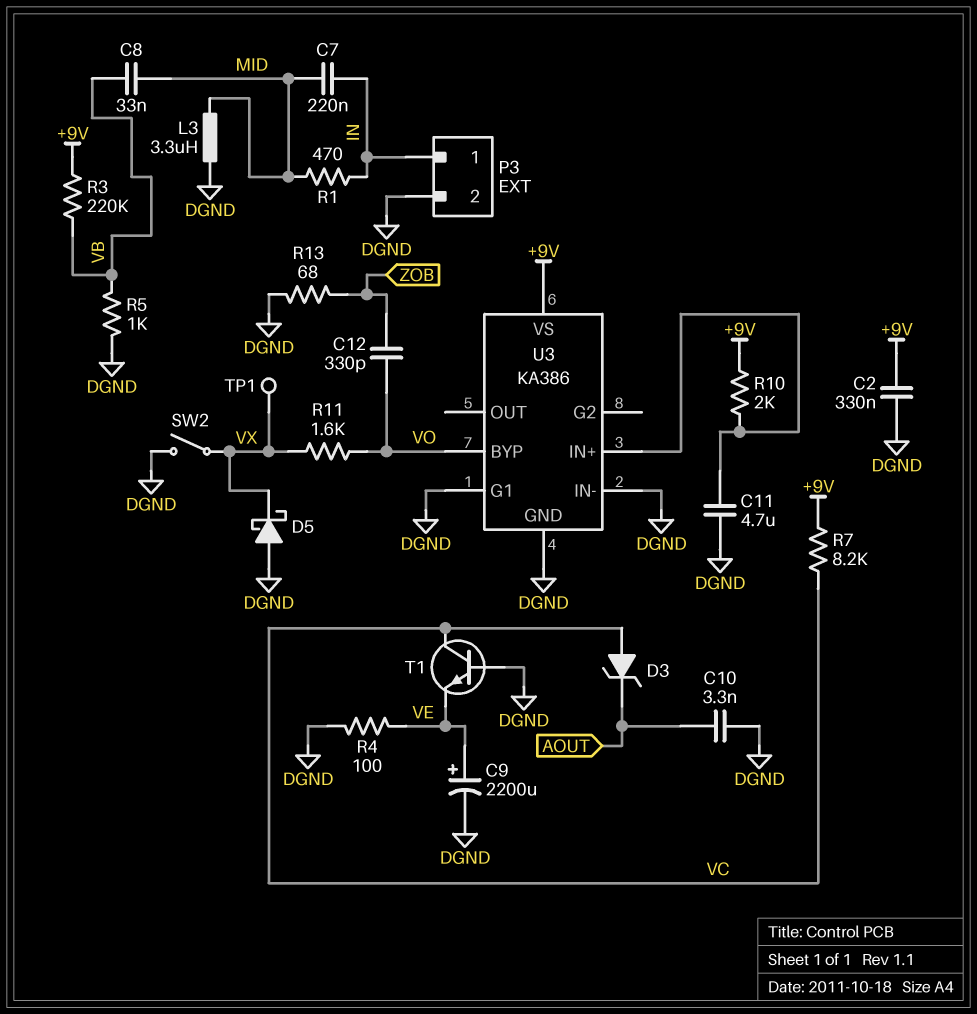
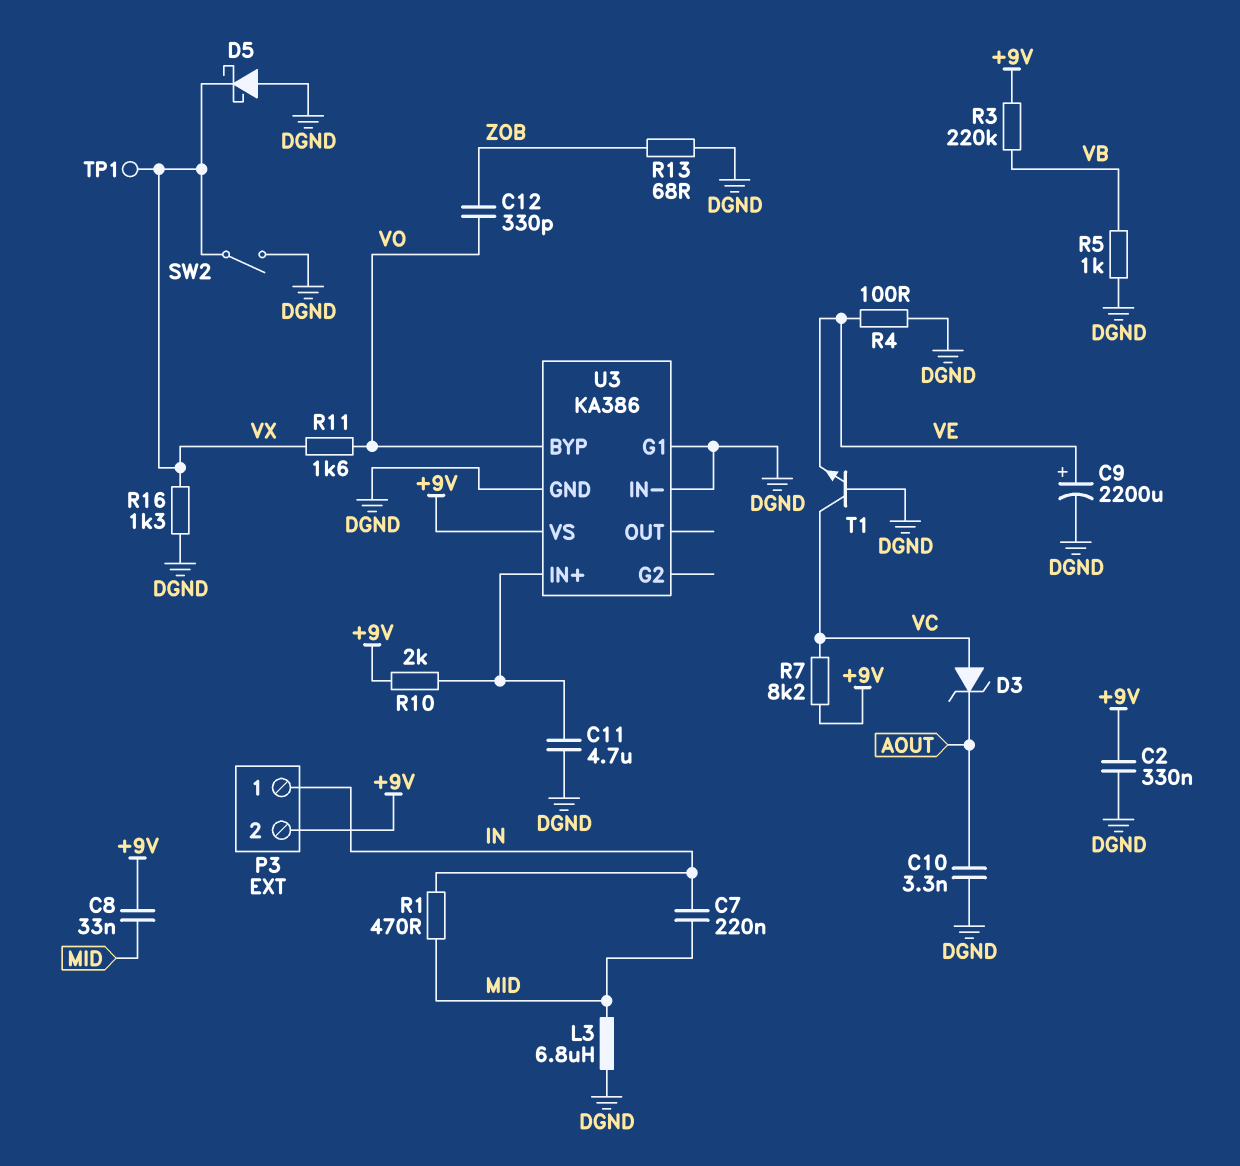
C8: 33nF (MID, VB) -> 33nF (+9V, MID)
L3: 3.3uH (DGND, MID) -> 6.8uH (DGND, MID)
P3 pin 2: DGND -> +9V
R16: none -> 1.3k (DGND, VX)

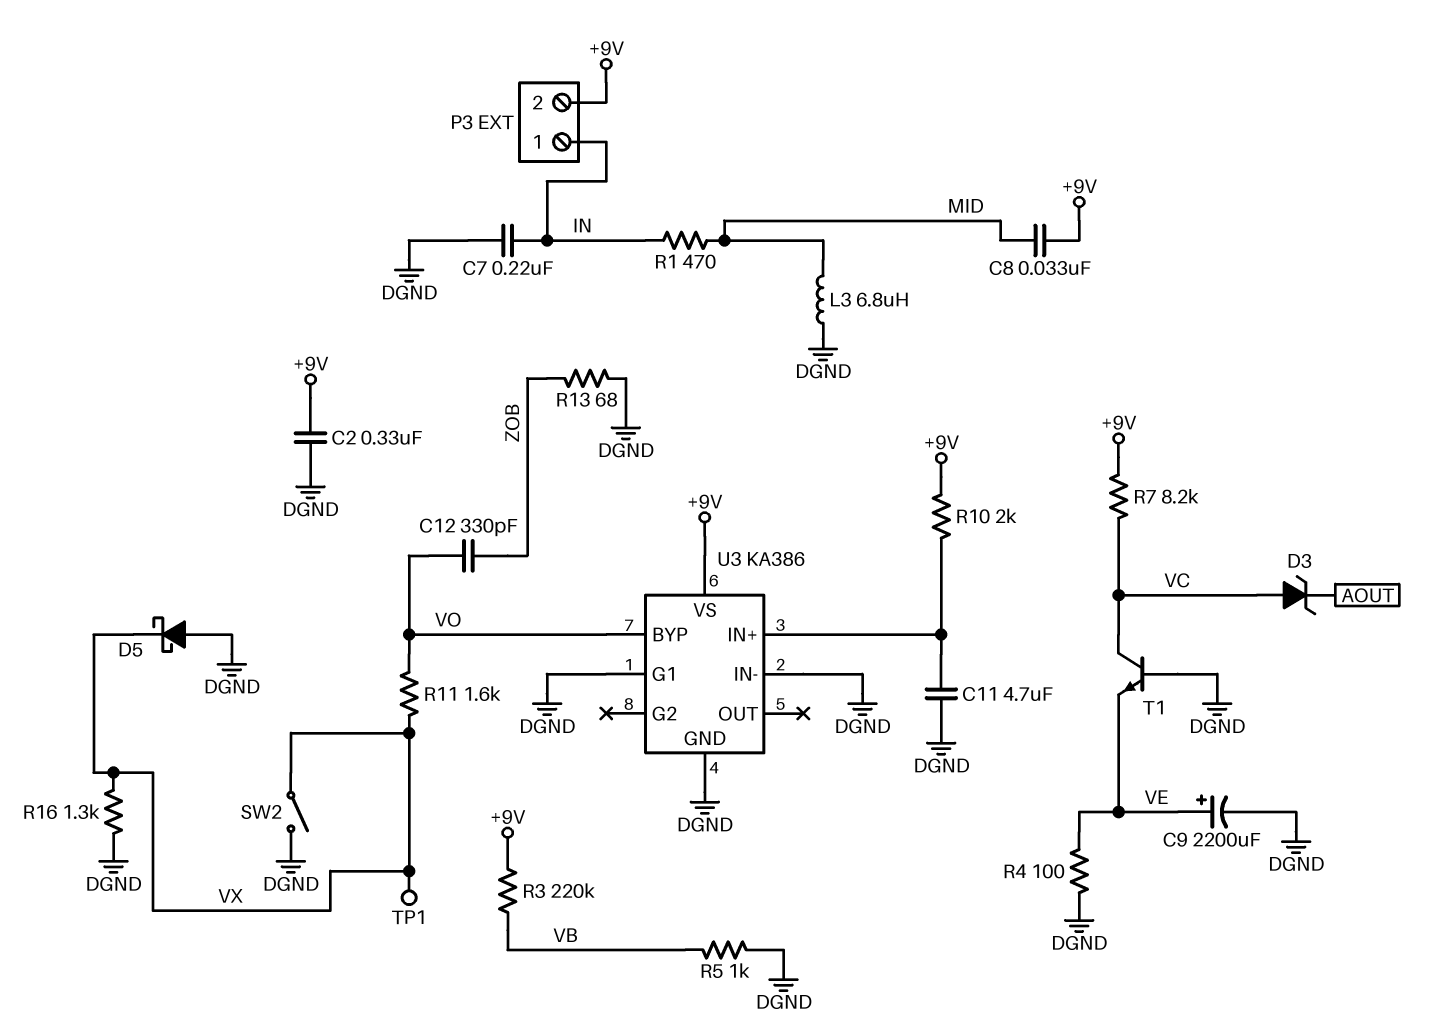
C7: 220nF (IN, MID) -> 220nF (DGND, IN)
C10: 3.3nF (AOUT, DGND) -> none

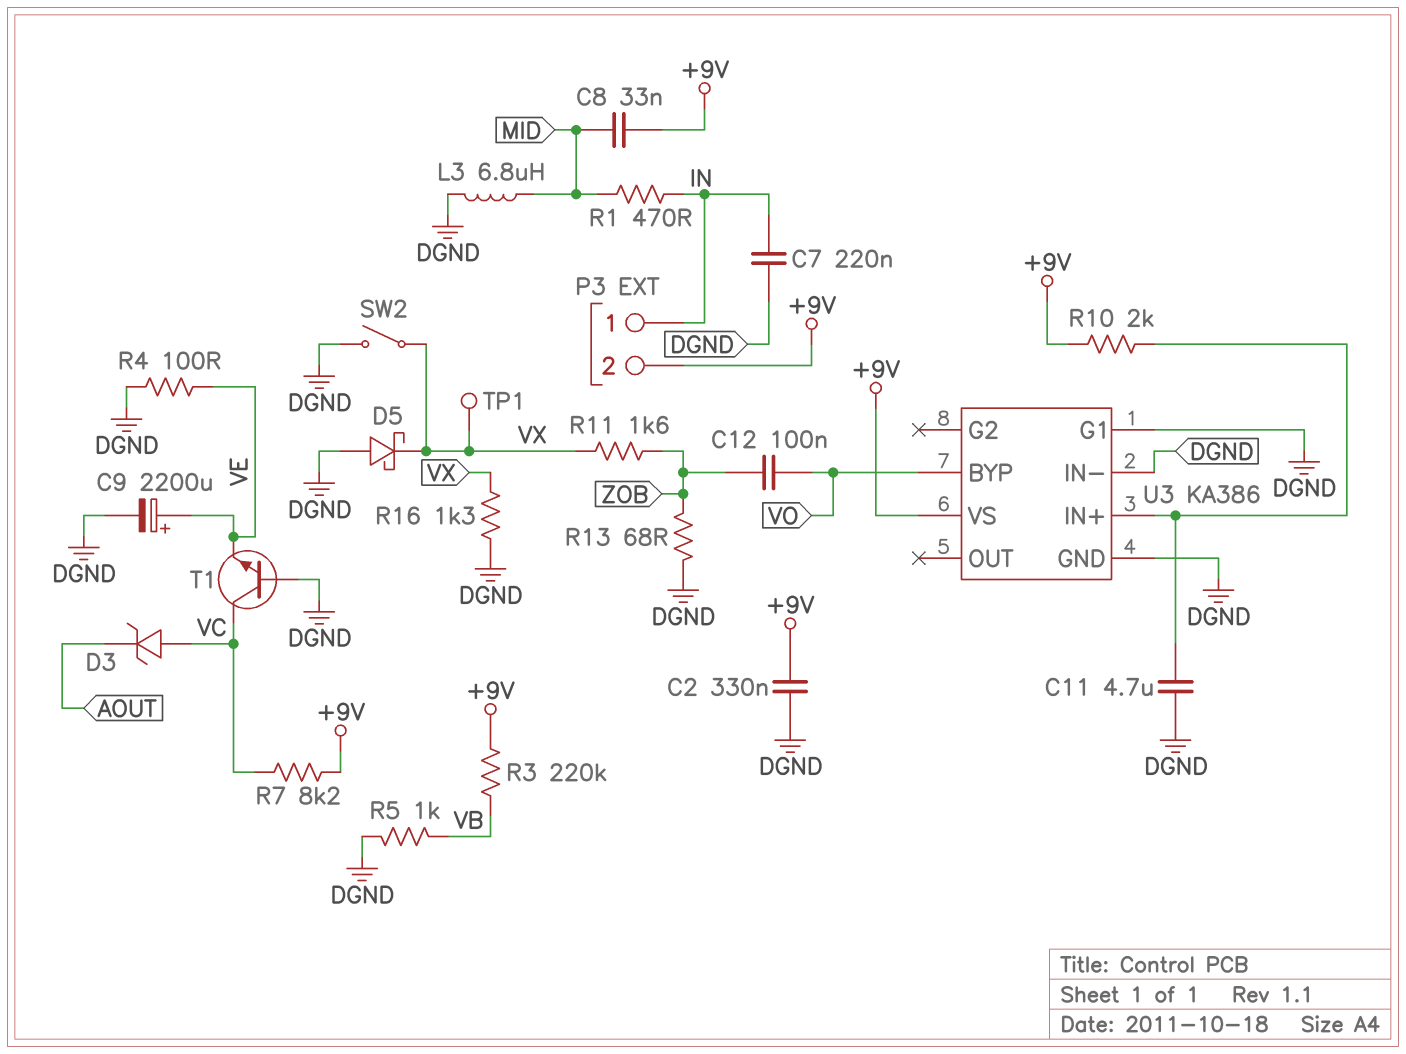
C12: 330pF (VO, ZOB) -> 100nF (VO, ZOB)
R11: 1.6k (VO, VX) -> 1.6k (VX, ZOB)

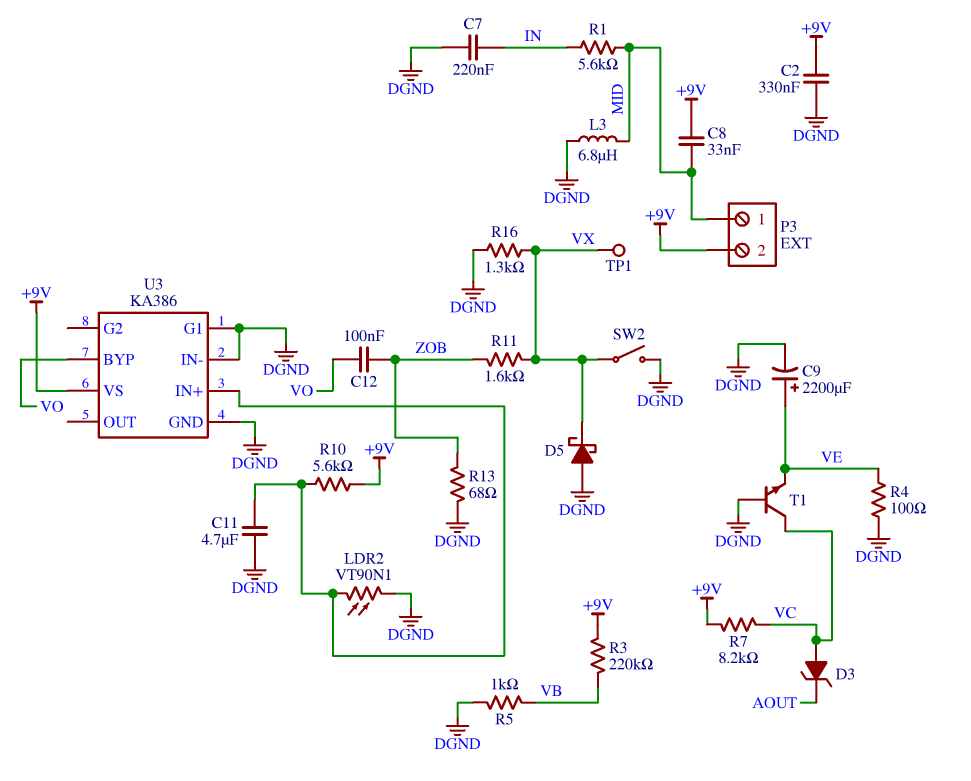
LDR2: none -> VT90N1 (DGND, U3/IN+)
P3 pin 1: IN -> MID
R1: 470 (IN, MID) -> 5.6k (IN, MID)
R10: 2k (+9V, U3/IN+) -> 5.6k (+9V, U3/IN+)

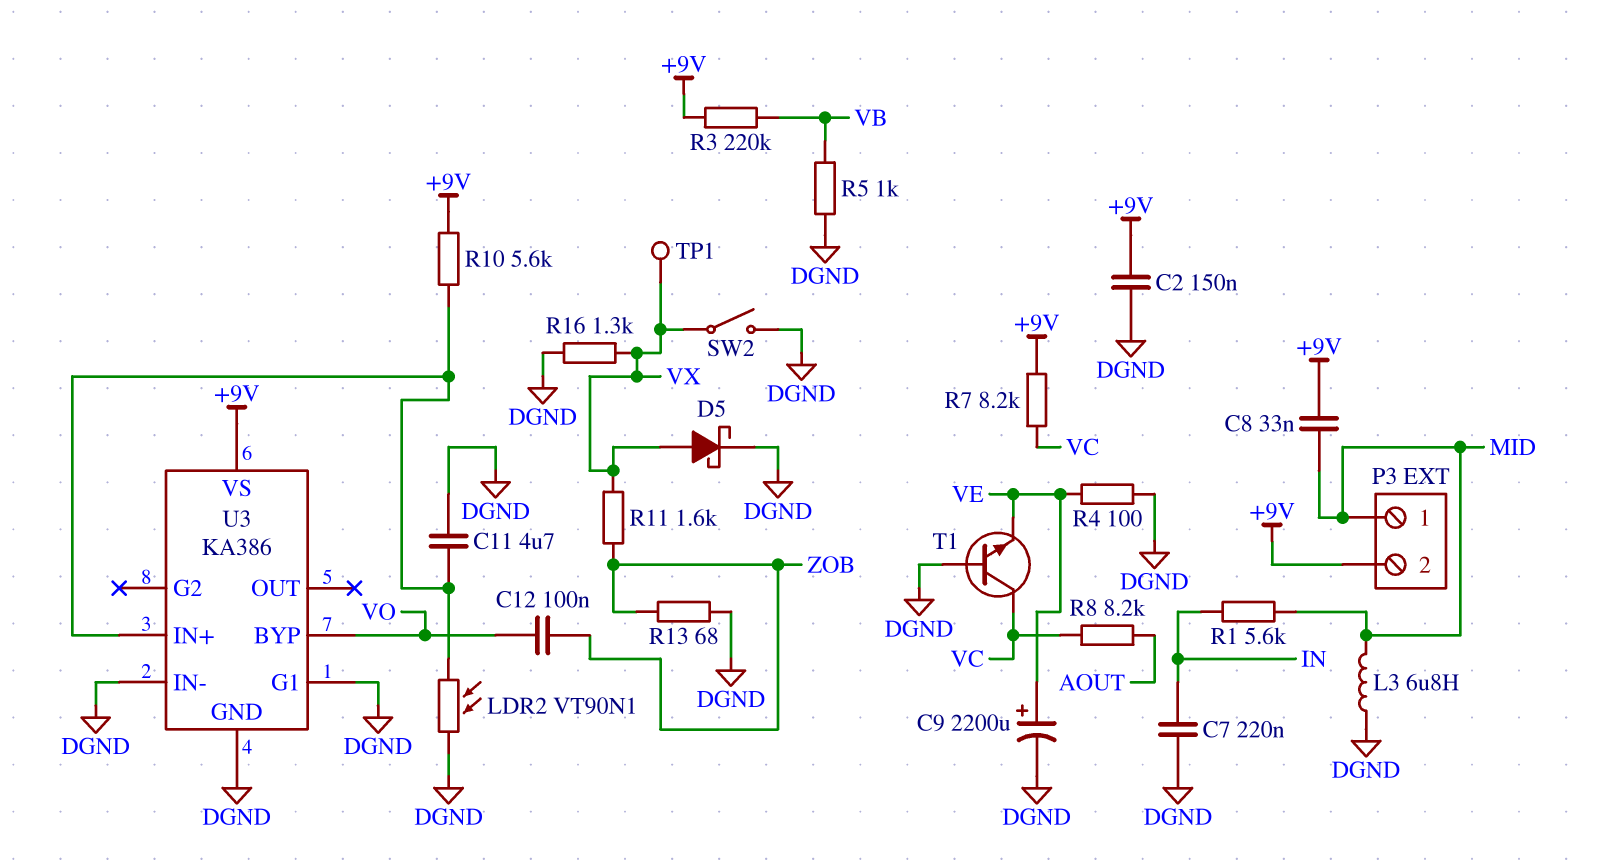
C2: 330nF (+9V, DGND) -> 150nF (+9V, DGND)
D3: zener (A VC, K AOUT) -> none
D5: schottky (A DGND, K VX) -> schottky (A VX, K DGND)
R8: none -> 8.2k (AOUT, VC)

